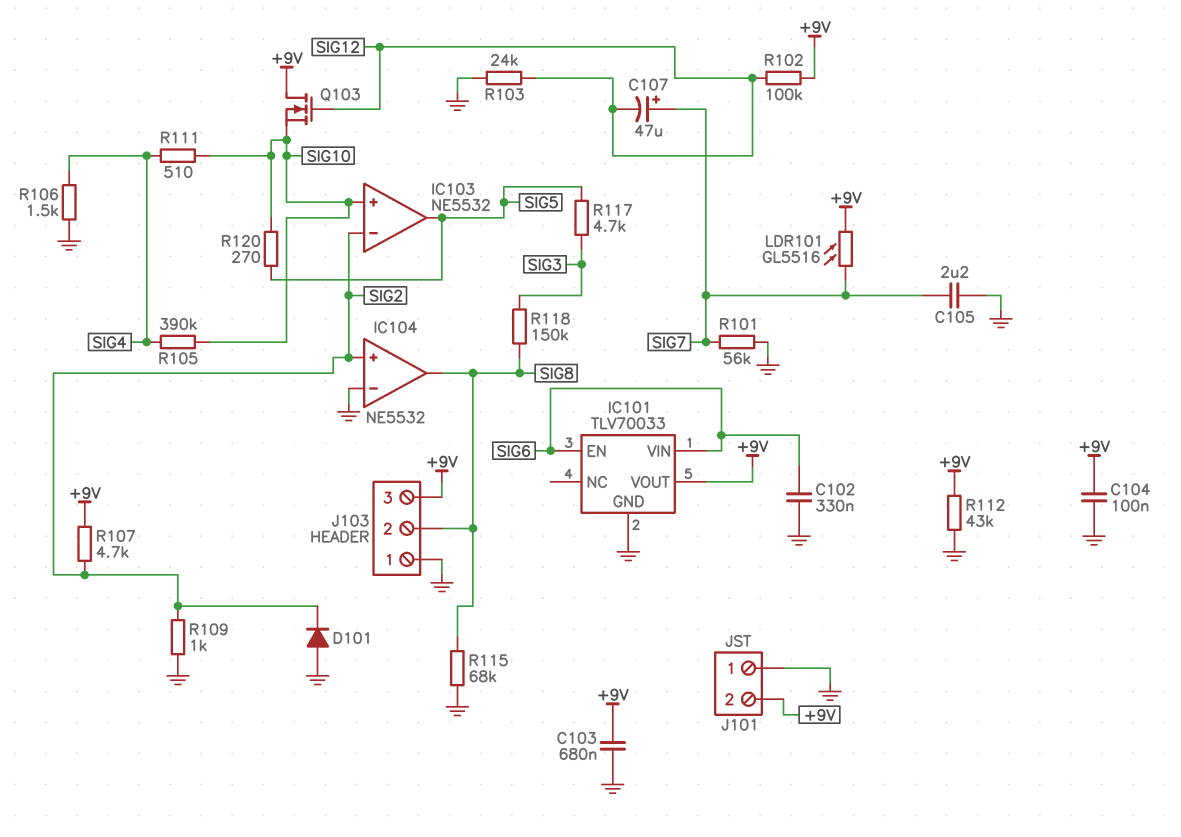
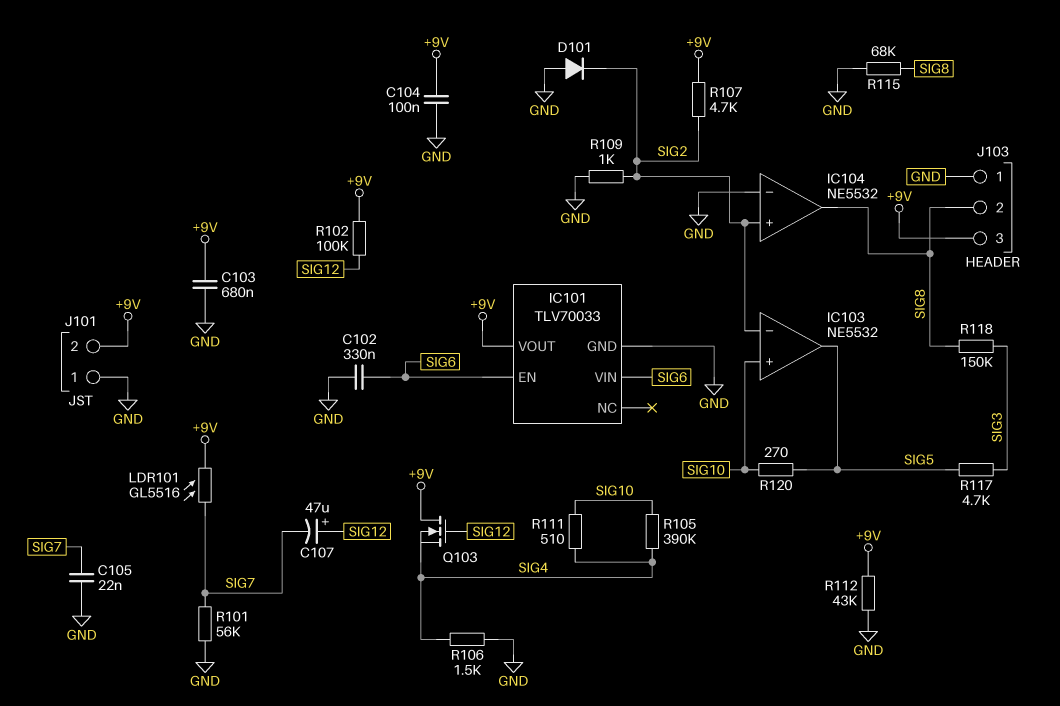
C105: 2.2uF (GND, SIG7) -> 22nF (GND, SIG7)
C107: 47uF (plus SIG7, minus SIG12) -> 47uF (plus SIG12, minus SIG7)
Q103: NMOS (G SIG12, D +9V, S SIG10) -> NMOS (G SIG12, D +9V, S SIG4)
R103: 24k (GND, SIG12) -> none

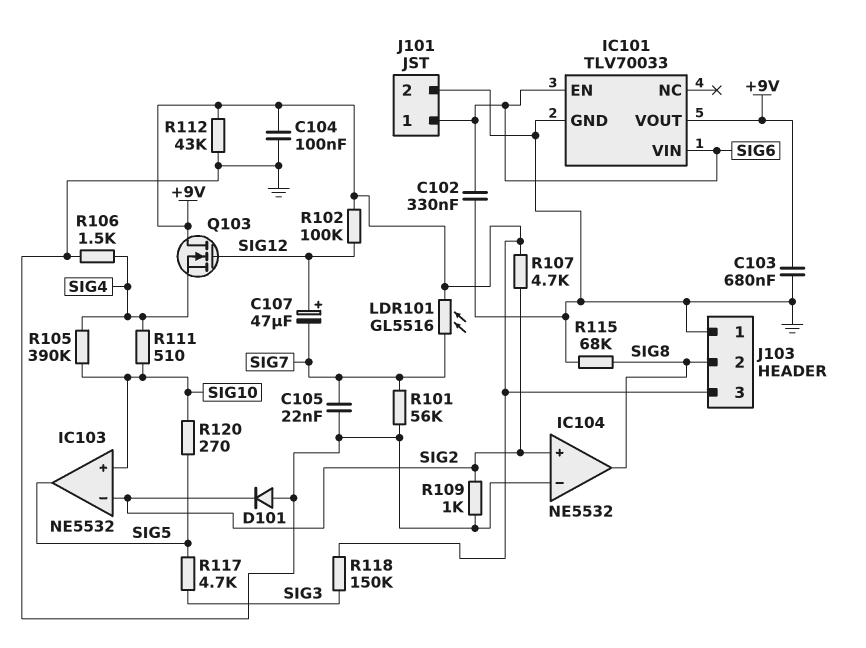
J101 pin 1: GND -> SIG6
J101 pin 2: +9V -> GND
R118: 150k (SIG3, SIG8) -> 150k (+9V, SIG3)

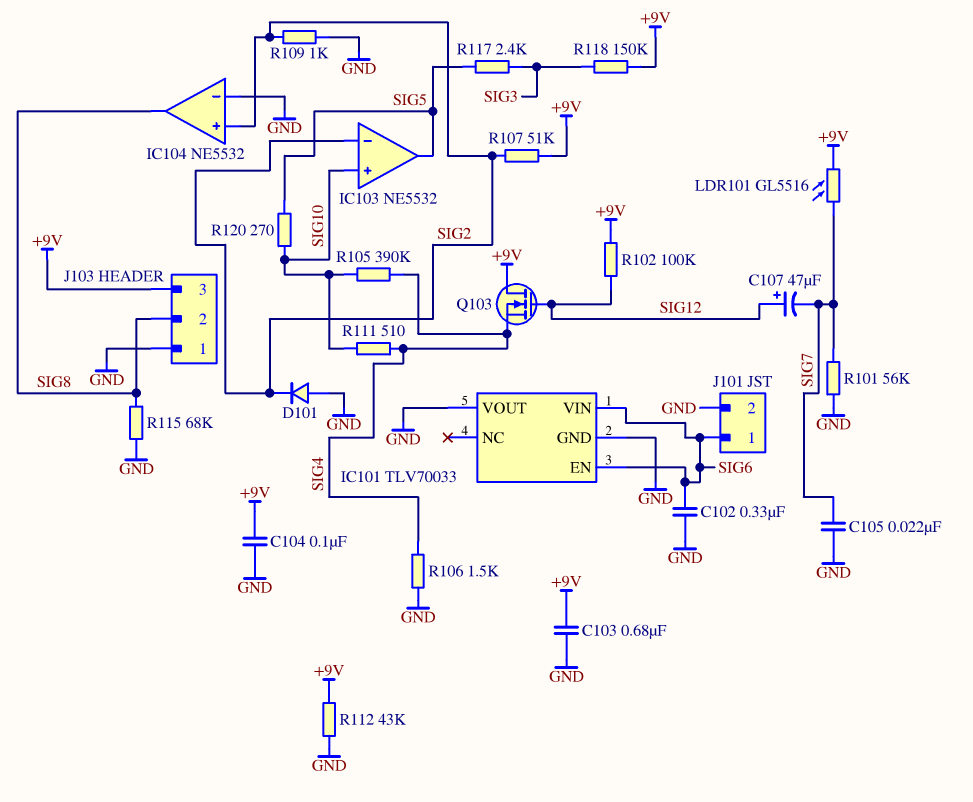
IC101 pin VOUT: +9V -> GND
R107: 4.7k (+9V, SIG2) -> 51k (+9V, SIG2)
R117: 4.7k (SIG3, SIG5) -> 2.4k (SIG3, SIG5)

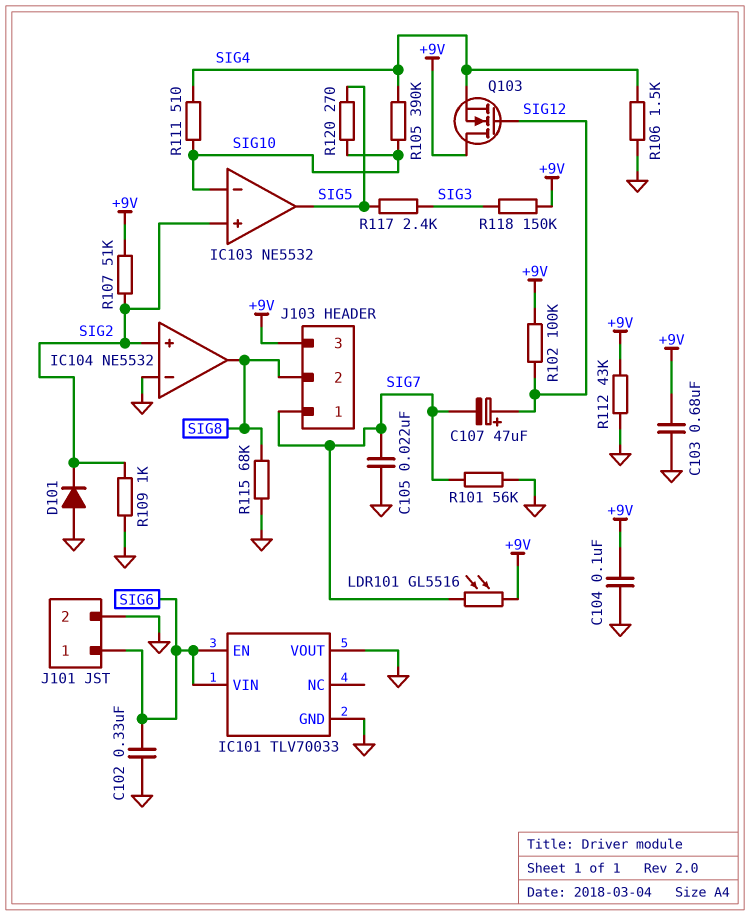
IC103 pin in+: SIG10 -> SIG2
IC103 pin in-: SIG2 -> SIG10
J103 pin 1: GND -> SIG7

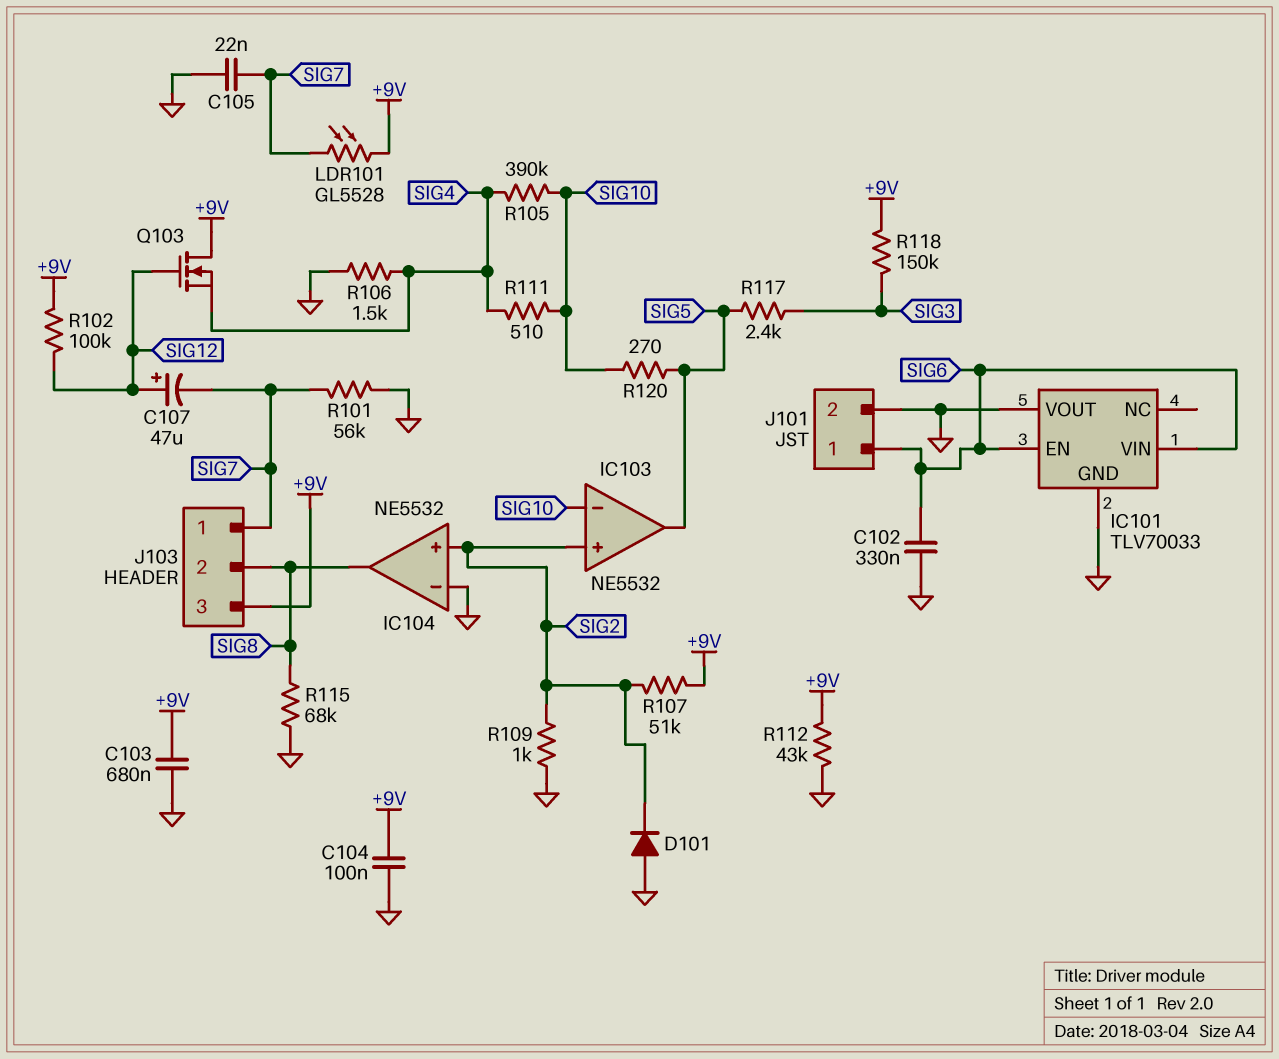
LDR101: GL5516 (+9V, SIG7) -> GL5528 (+9V, SIG7)

